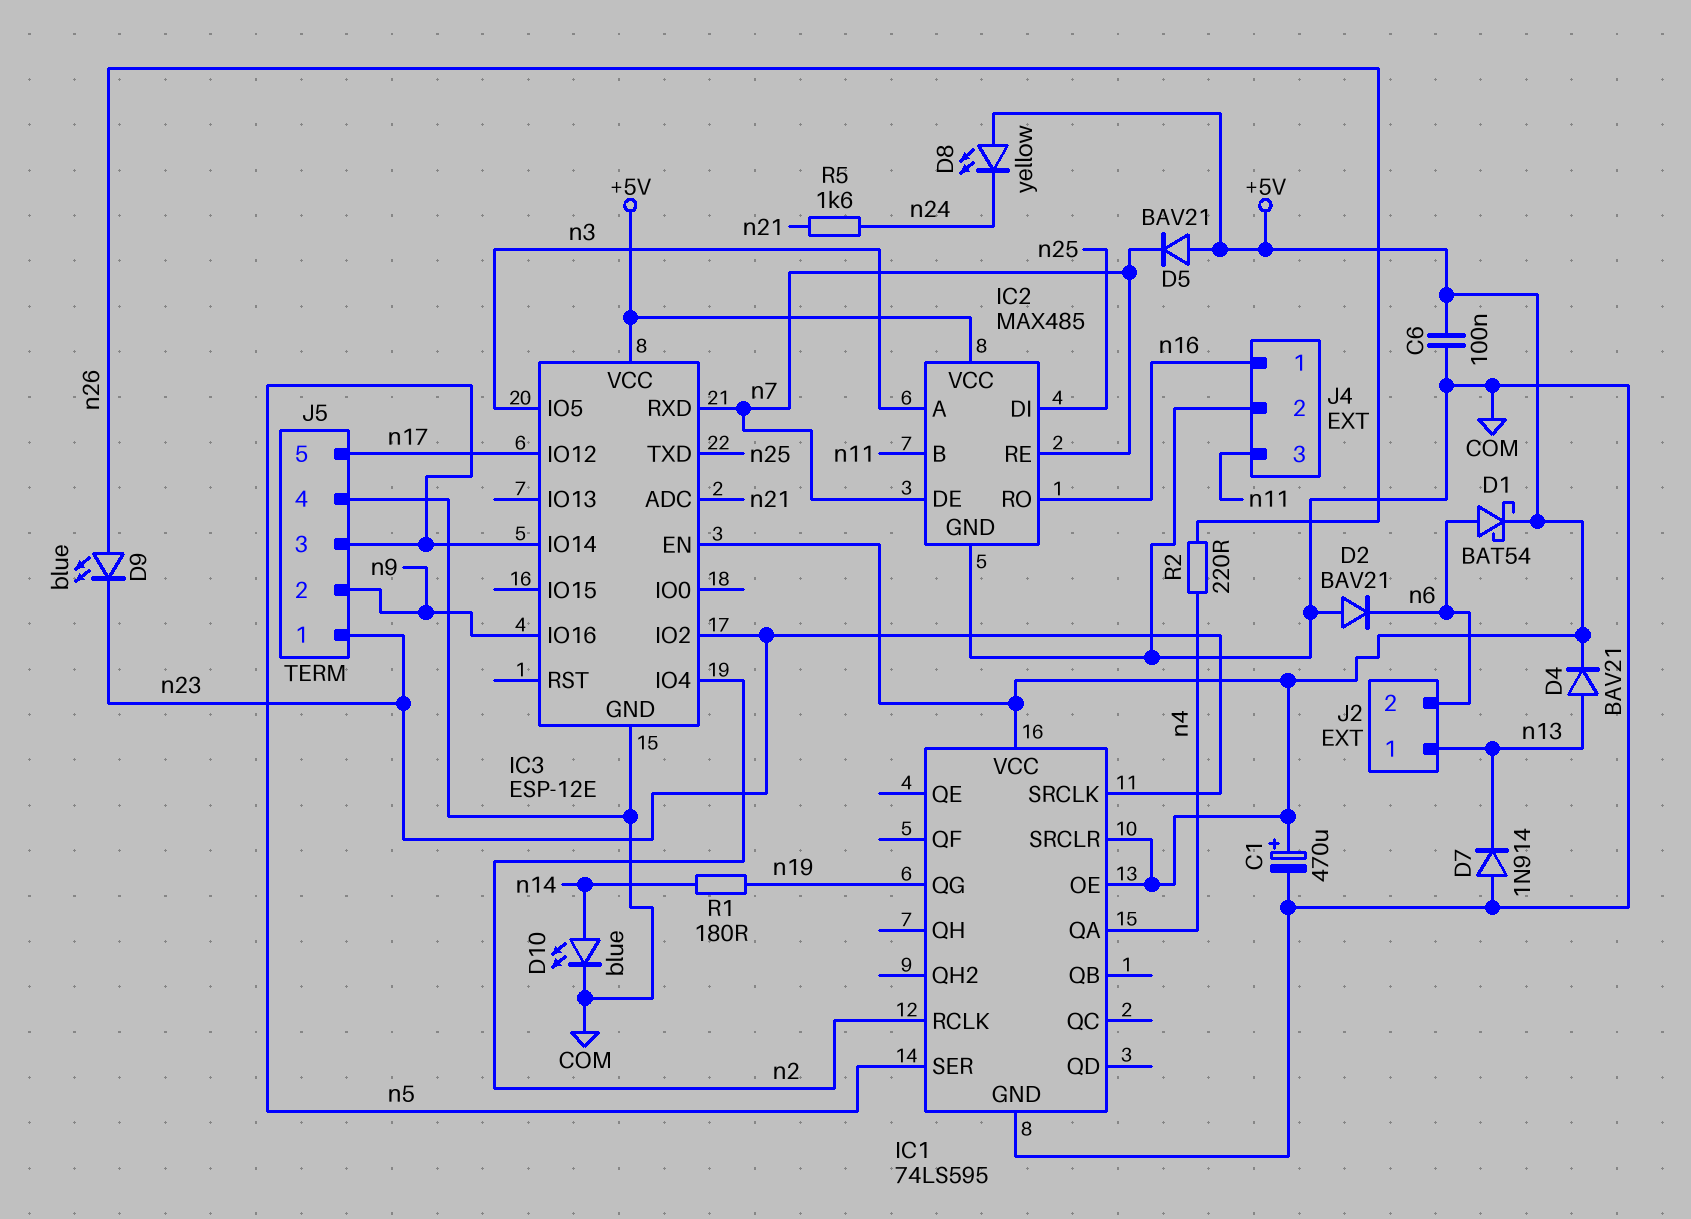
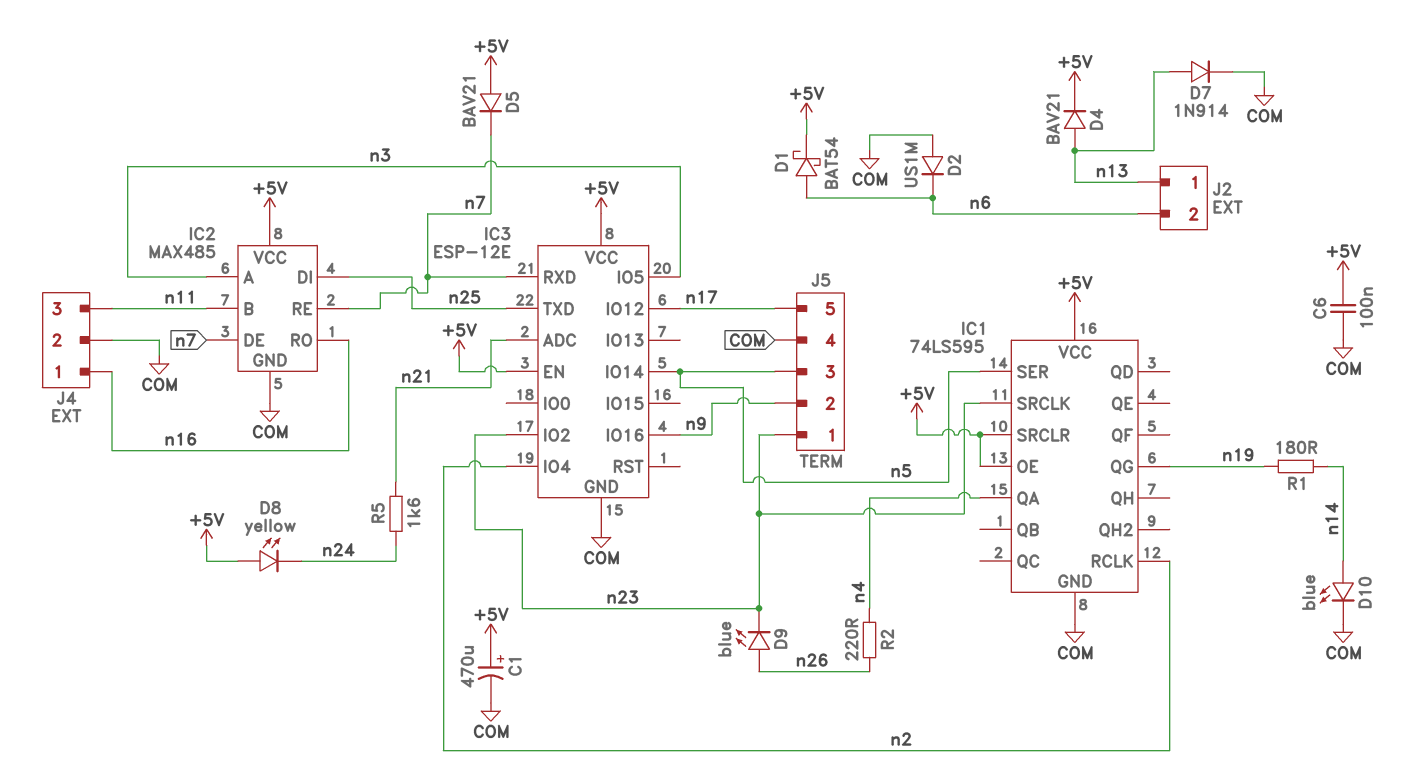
D2: diode BAV21 (A COM, K n6) -> diode US1M (A COM, K n6)
D7: diode 1N914 (A COM, K n13) -> diode 1N914 (A n13, K COM)

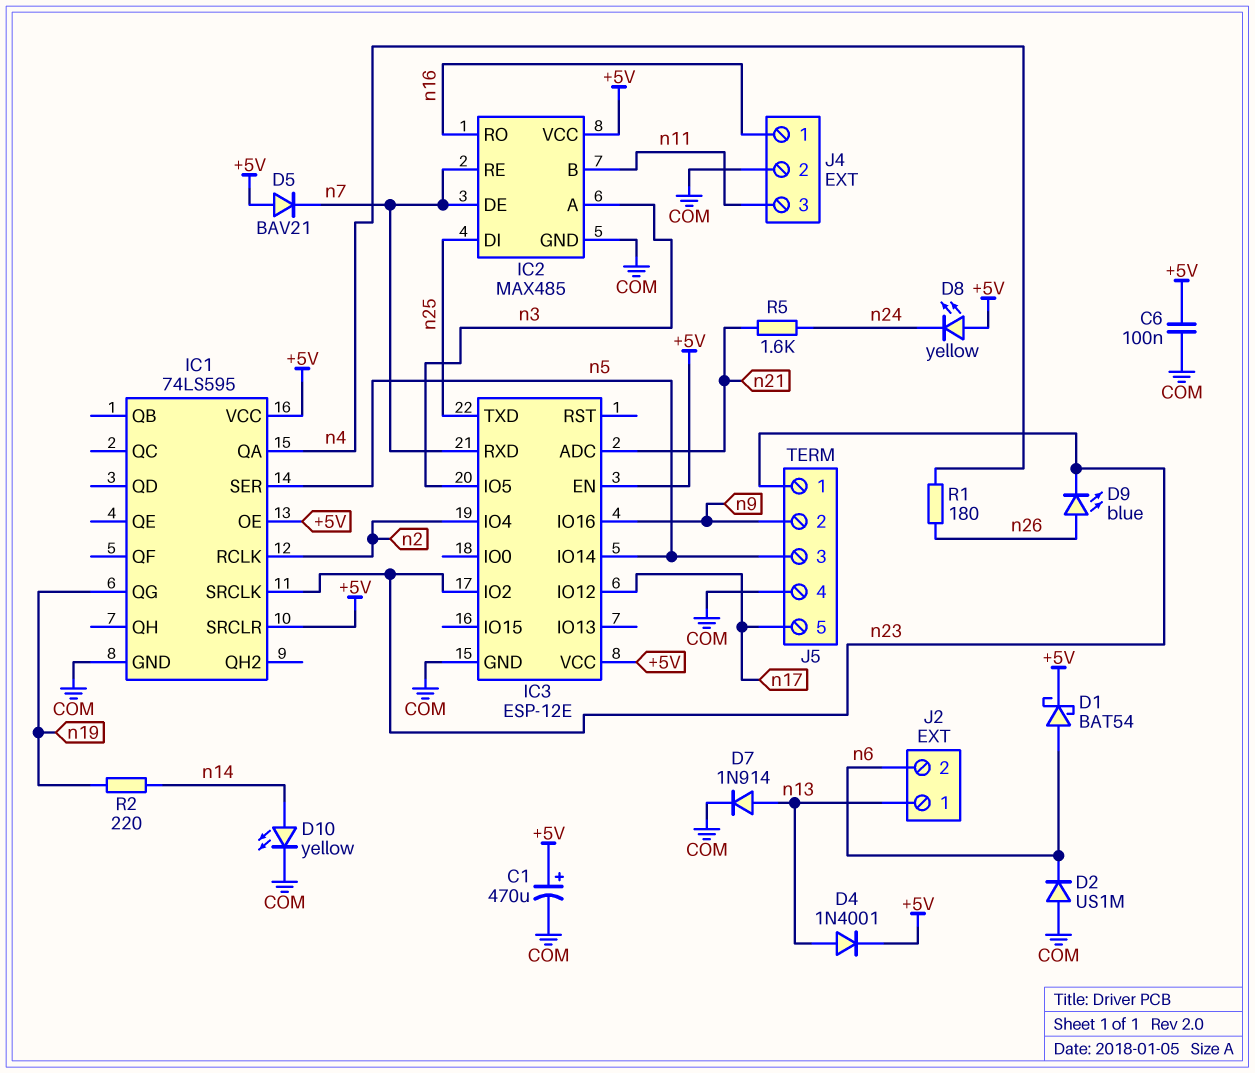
D4: diode BAV21 (A n13, K +5V) -> diode 1N4001 (A n13, K +5V)
D10: LED blue (A n14, K COM) -> LED yellow (A n14, K COM)
R1: 180 (n14, n19) -> 180 (n4, n26)
R2: 220 (n4, n26) -> 220 (n14, n19)

